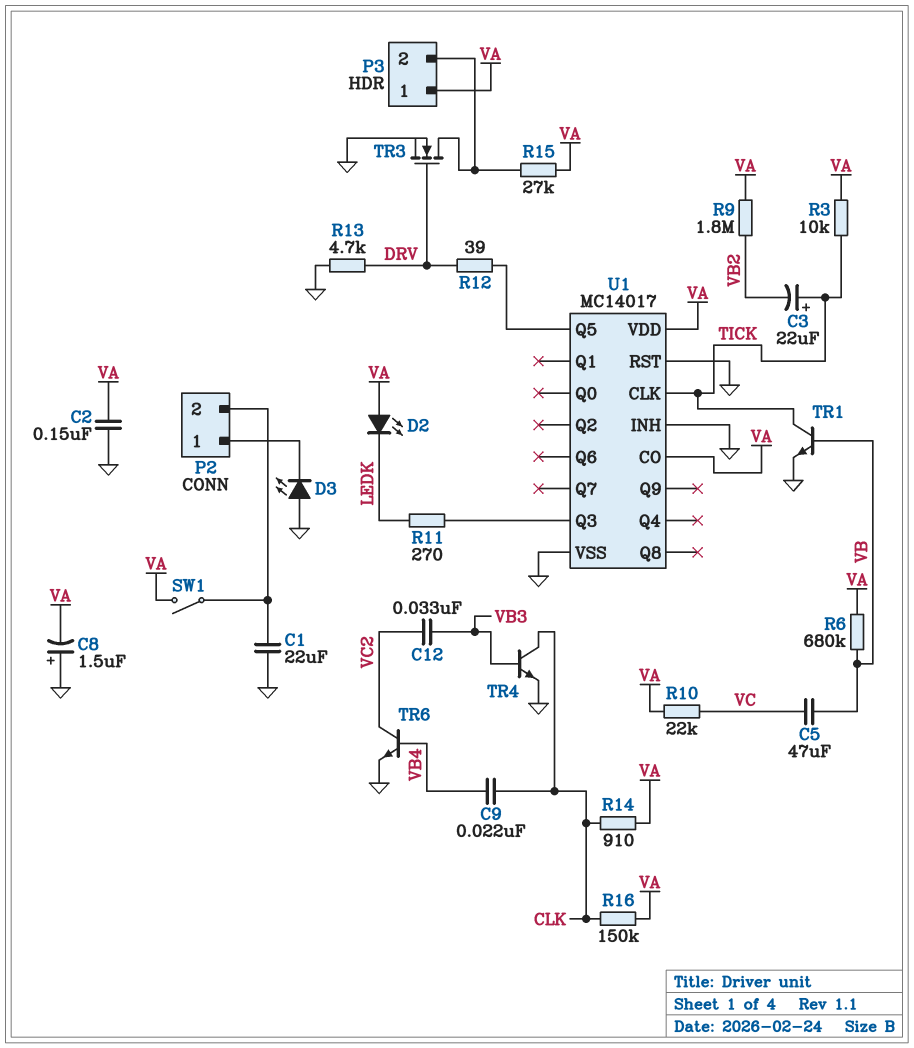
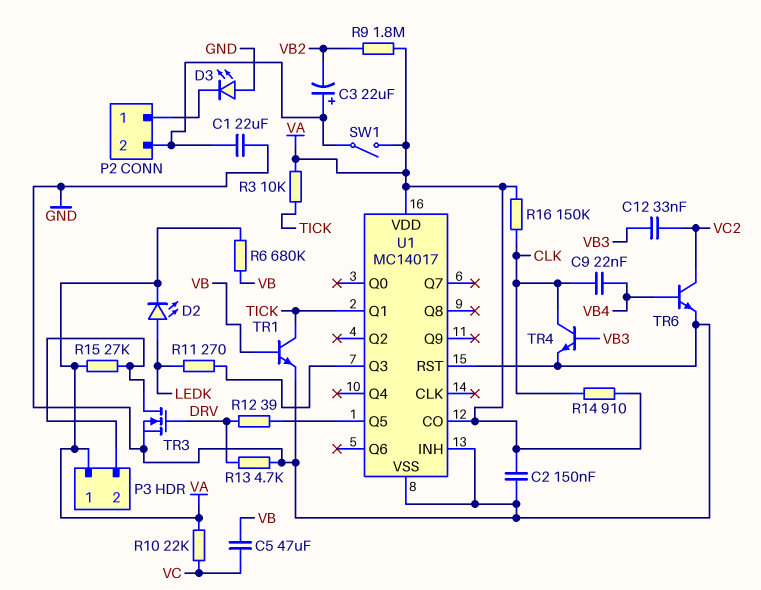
C3: 22uF (plus TICK, minus VB2) -> 22uF (plus P2/2, minus VB2)
C8: 1.5uF (plus GND, minus VA) -> none
D2: LED (A VA, K LEDK) -> LED (A LEDK, K VA)
U1 pin CLK: TICK -> none
U1 pin Q1: none -> TICK

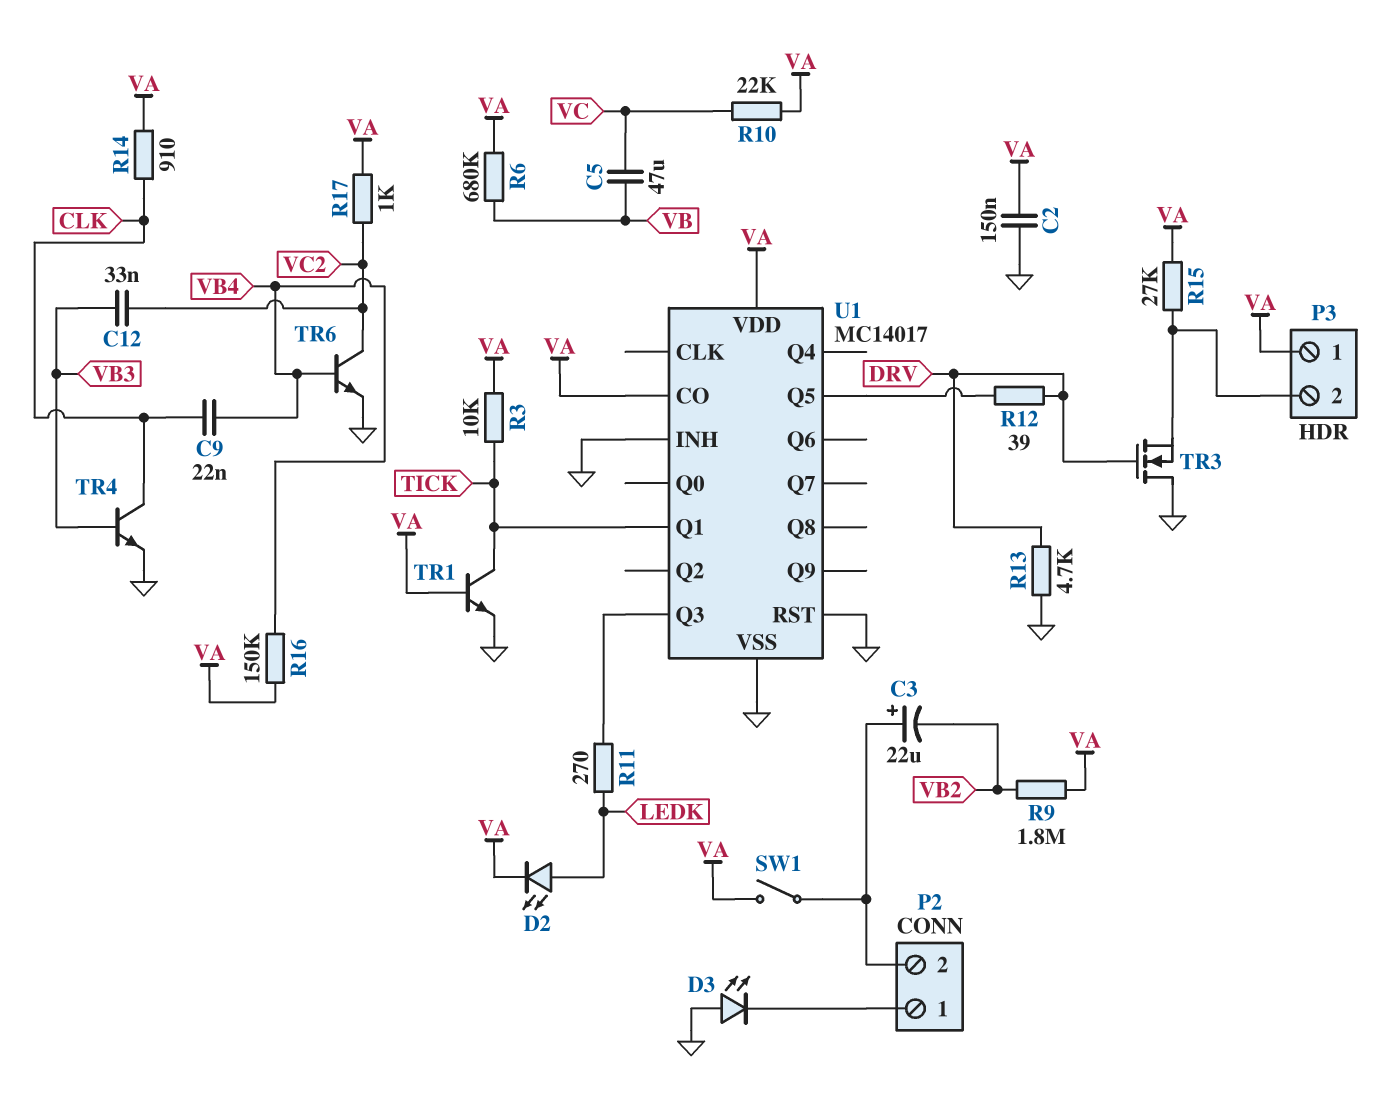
C1: 22uF (GND, P2/2) -> none
R16: 150k (CLK, VA) -> 150k (VA, VB4)
R17: none -> 1k (VA, VC2)
TR1: NPN (B VB, C TICK, E GND) -> NPN (B VA, C TICK, E GND)
TR3: NMOS (G DRV, D P3/2, S GND) -> NMOS (G DRV, D GND, S P3/2)

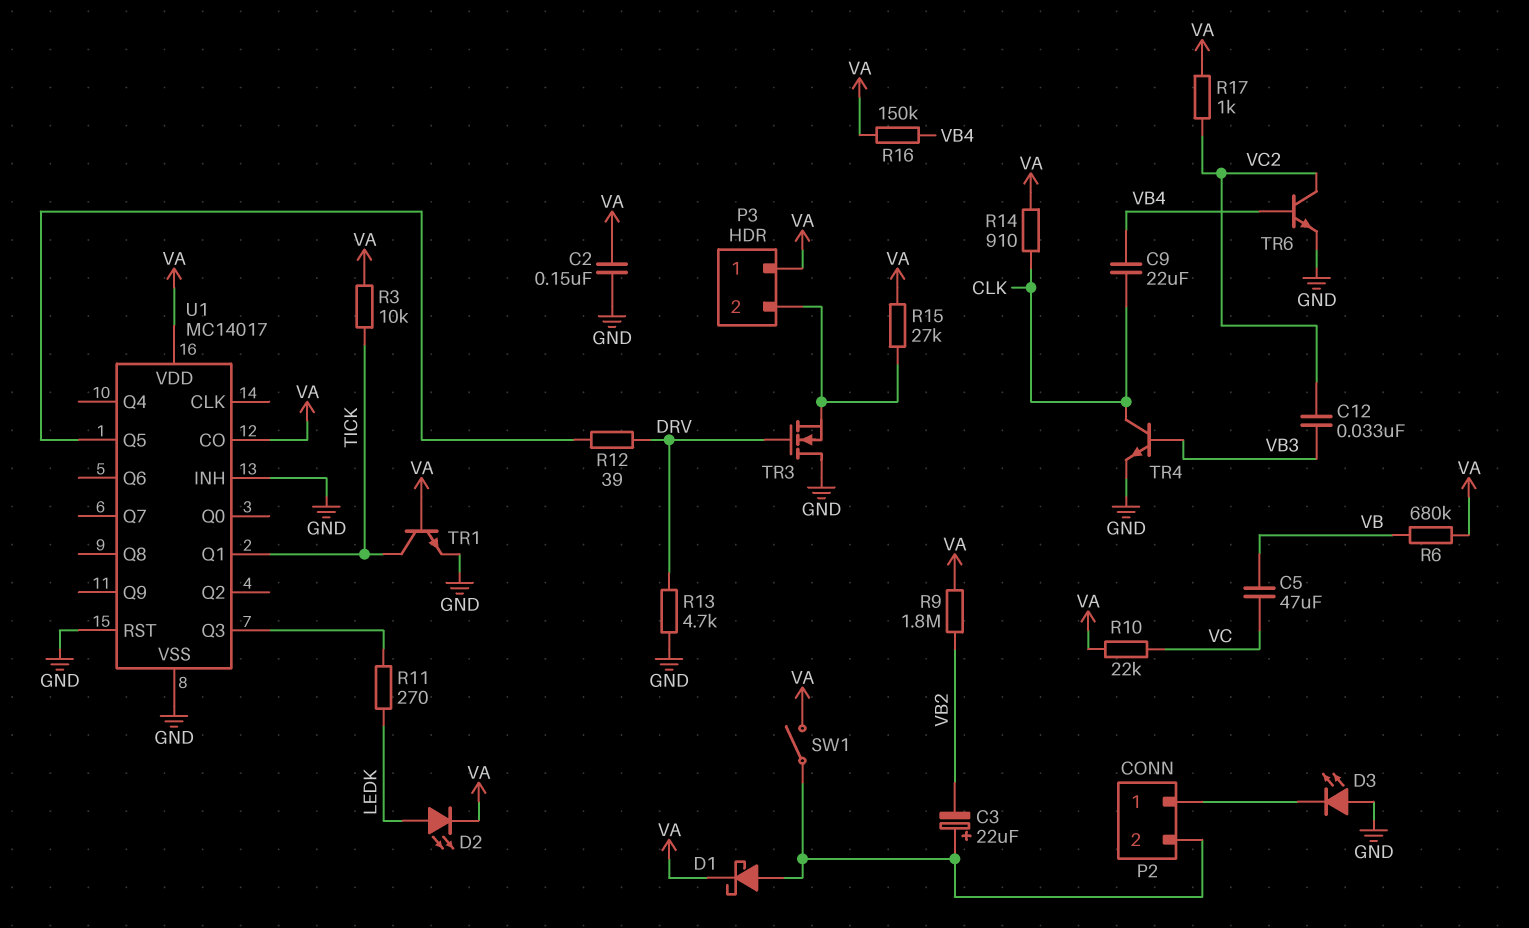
C9: 22nF (CLK, VB4) -> 22uF (CLK, VB4)
D1: none -> schottky (A P2/2, K VA)

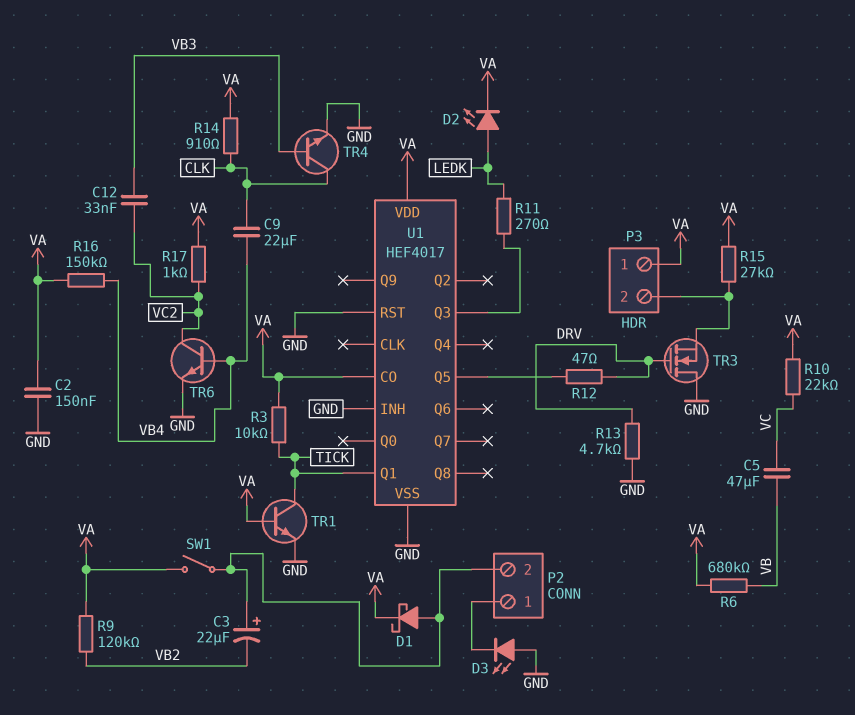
R9: 1.8M (VA, VB2) -> 120k (VA, VB2)
R12: 39 (DRV, U1/Q5) -> 47 (DRV, U1/Q5)
U1: MC14017 -> HEF4017

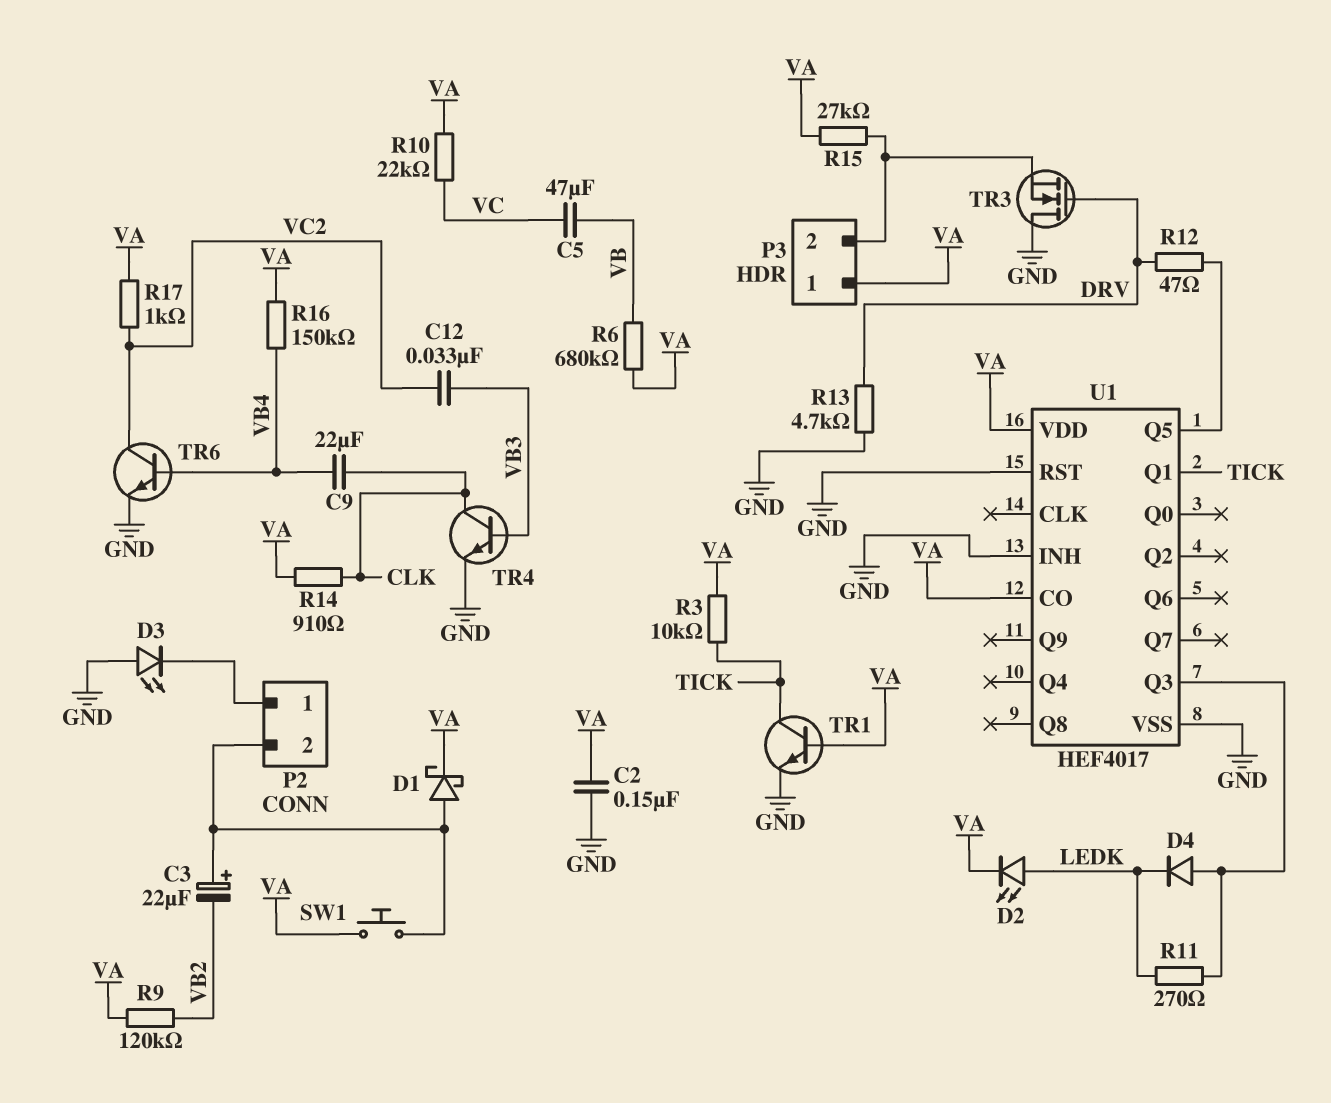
D4: none -> diode (A U1/Q3, K LEDK)
SW1: switch (P2/2, VA) -> button (P2/2, VA)

